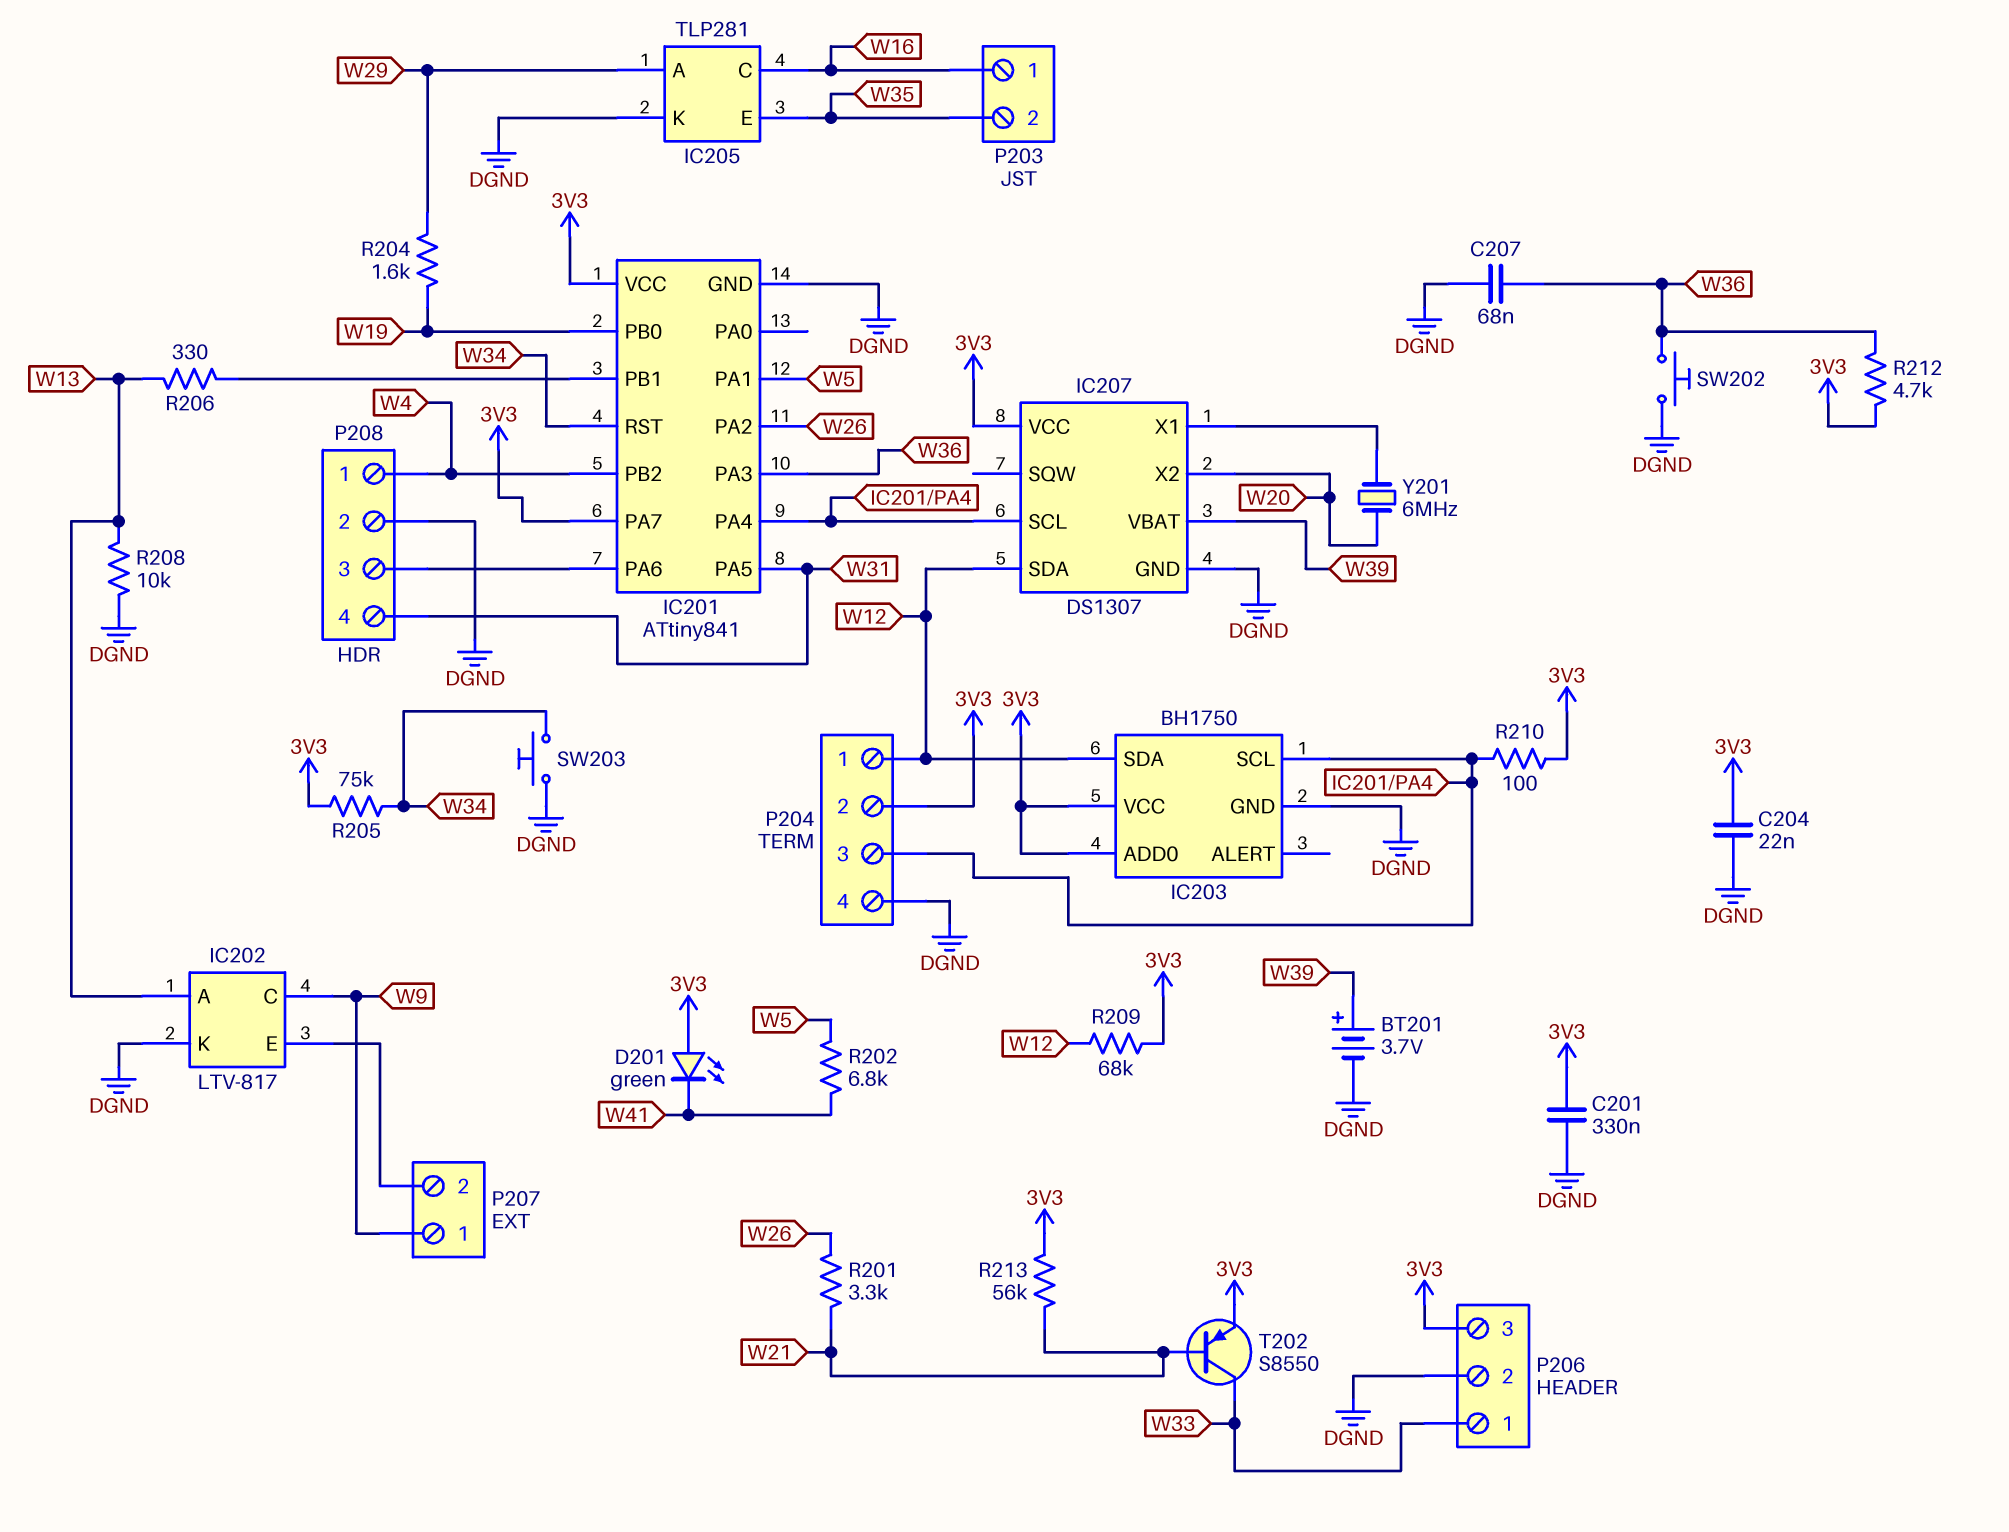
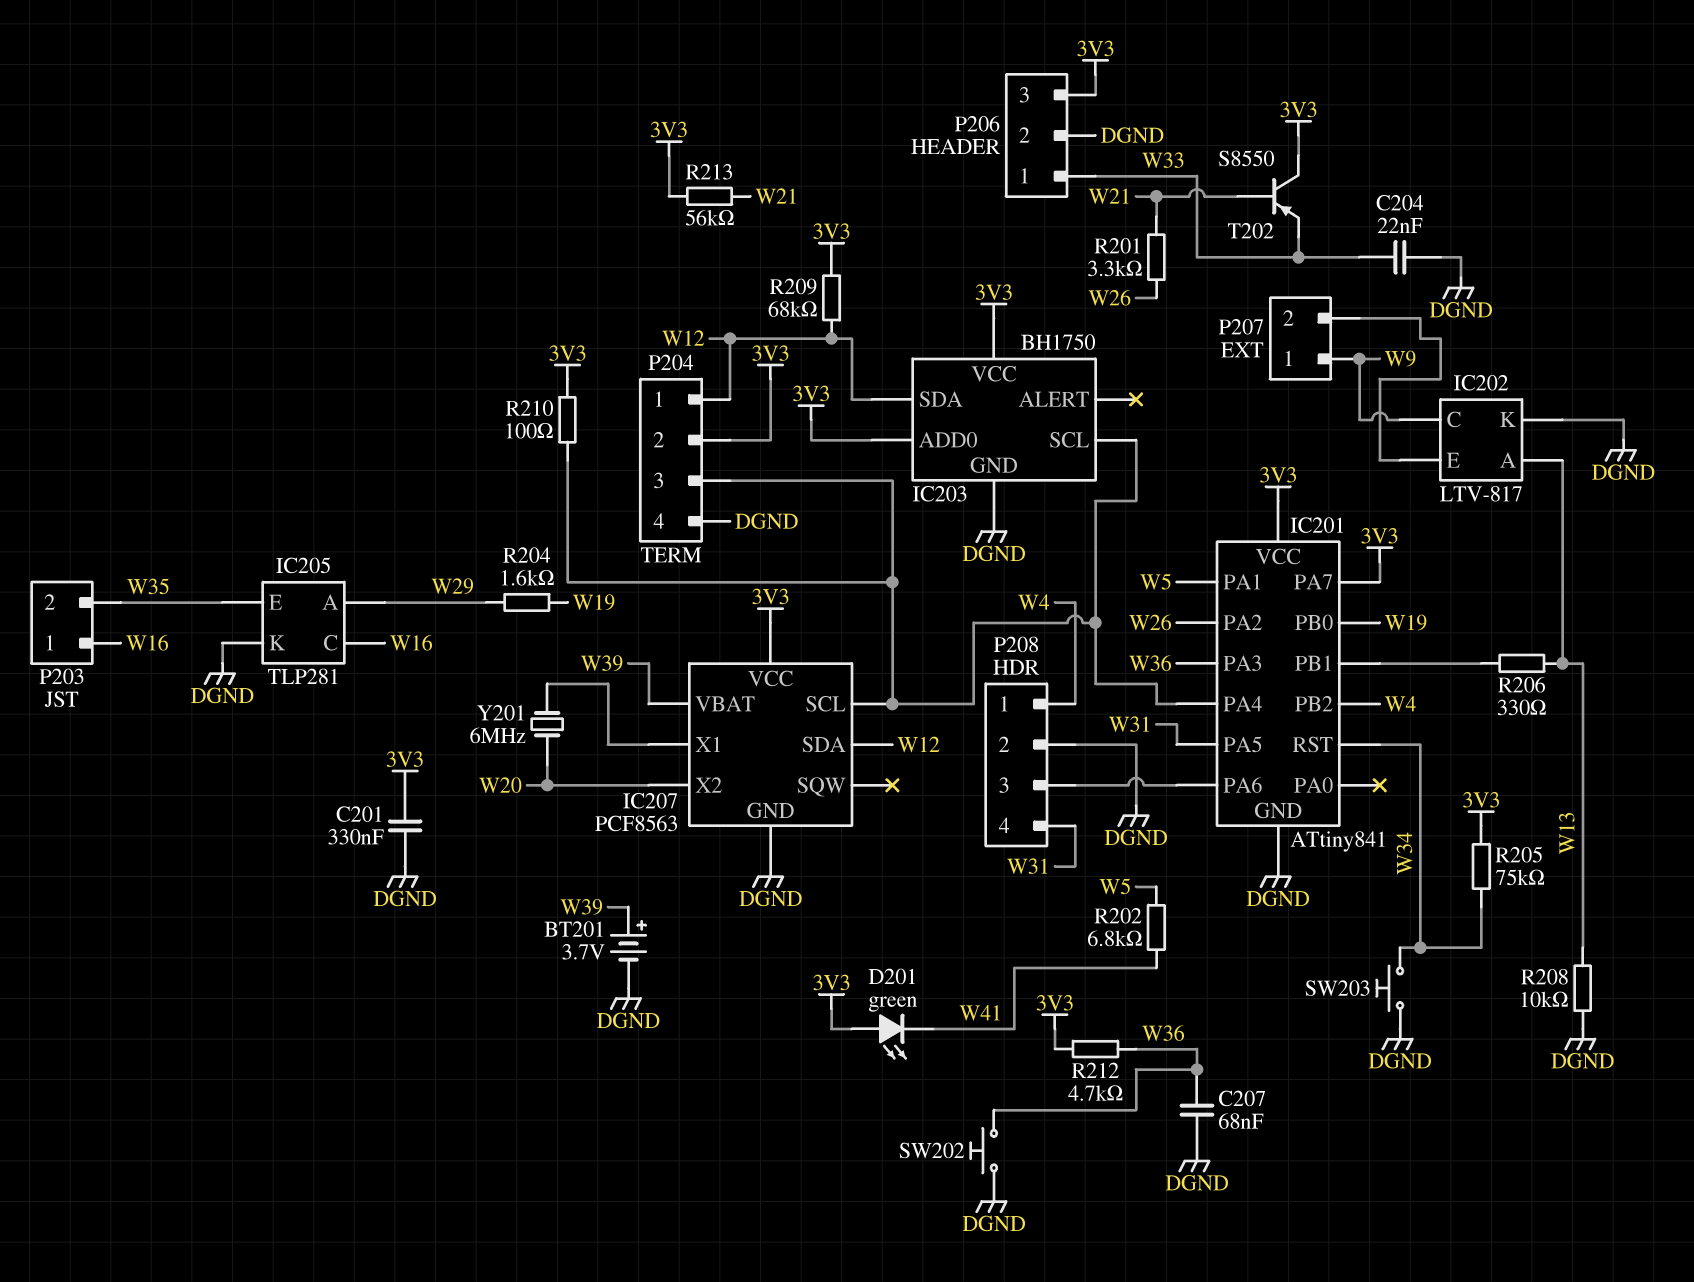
C204: 22nF (3V3, DGND) -> 22nF (DGND, W33)
IC207: DS1307 -> PCF8563
T202: PNP S8550 (B W21, C W33, E 3V3) -> PNP S8550 (B W21, C 3V3, E W33)

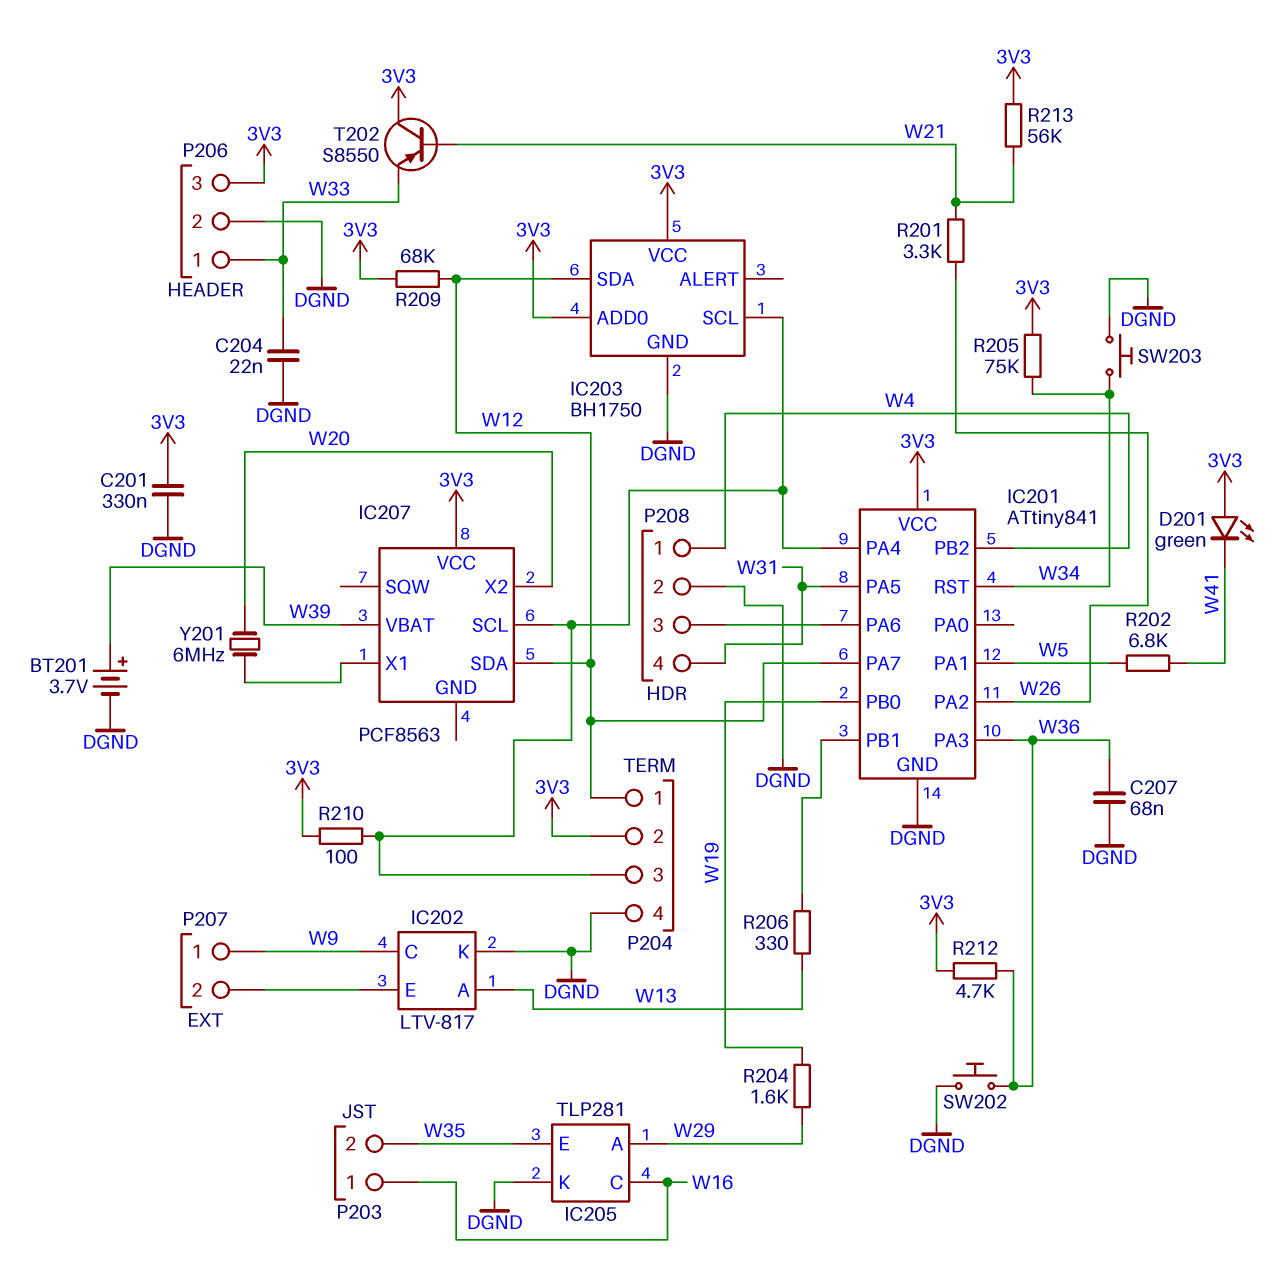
IC201 pin PA7: 3V3 -> W12
IC207 pin GND: DGND -> none
R208: 10k (DGND, W13) -> none

